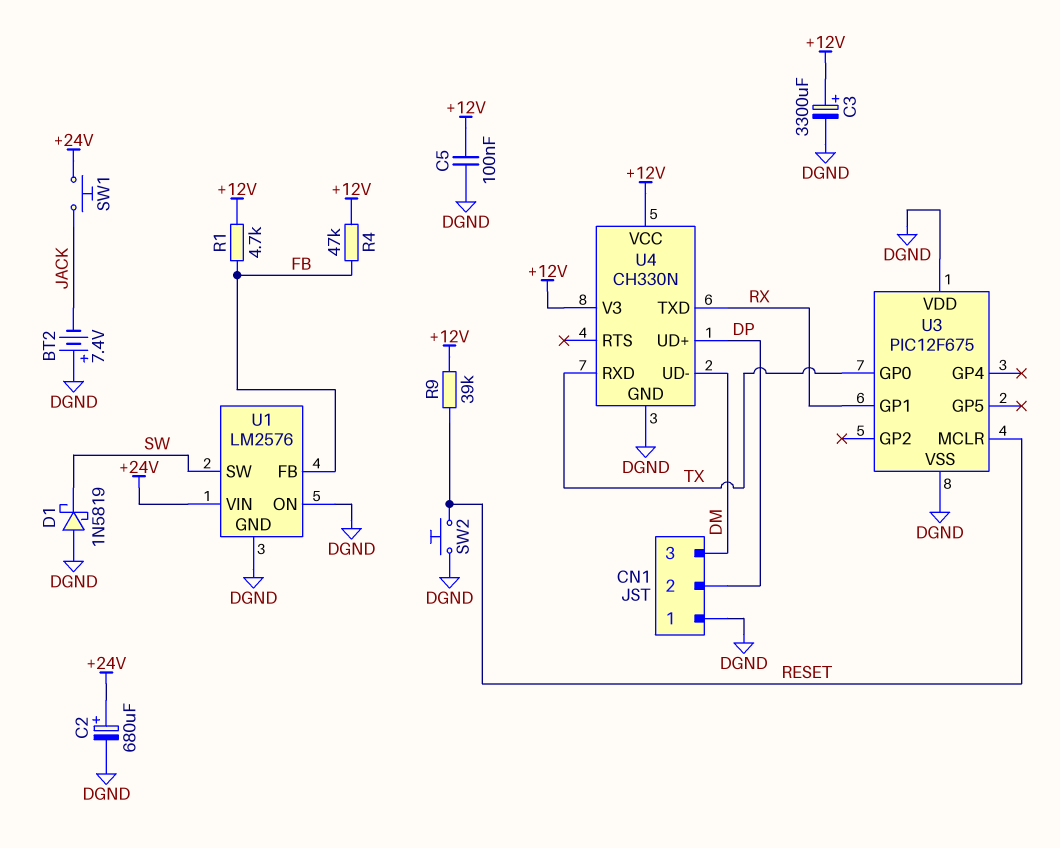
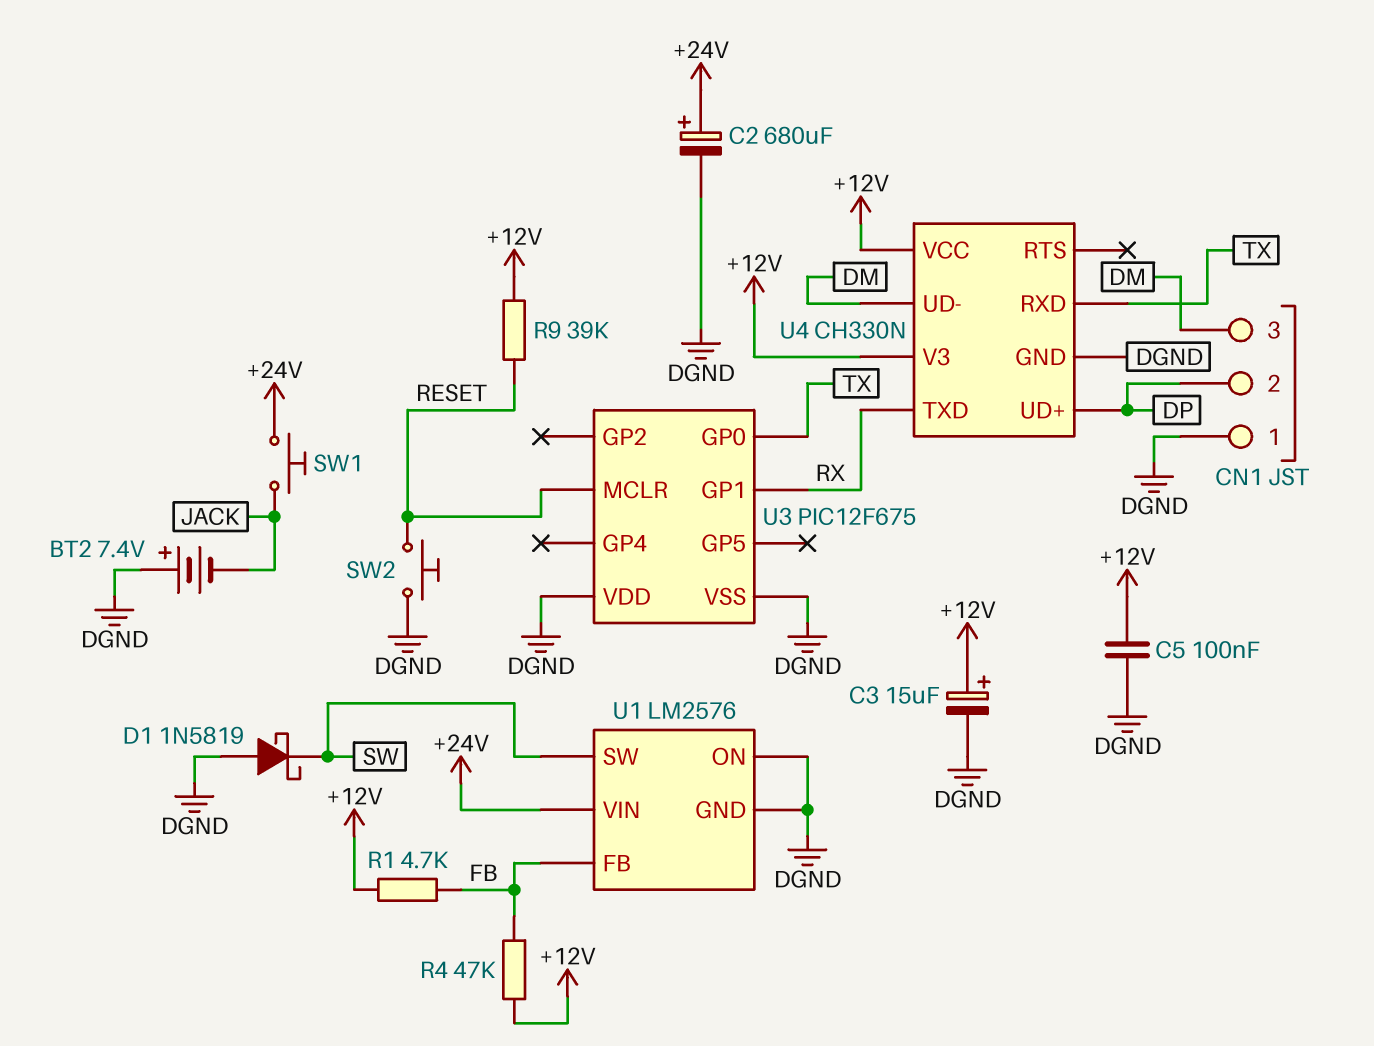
C3: 3300uF (plus +12V, minus DGND) -> 15uF (plus +12V, minus DGND)

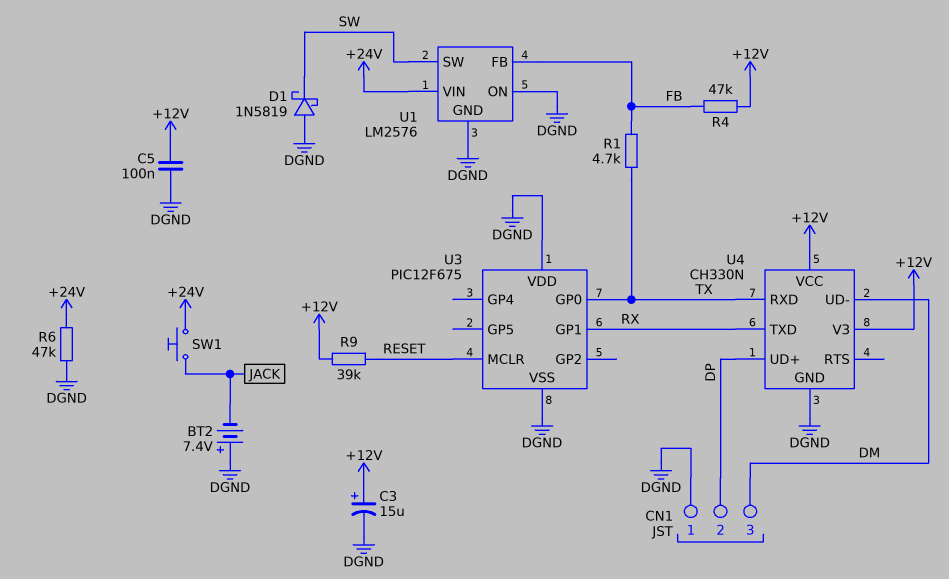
C2: 680uF (plus +24V, minus DGND) -> none
R1: 4.7k (+12V, FB) -> 4.7k (FB, TX)
R6: none -> 47k (+24V, DGND)
SW2: button (DGND, RESET) -> none

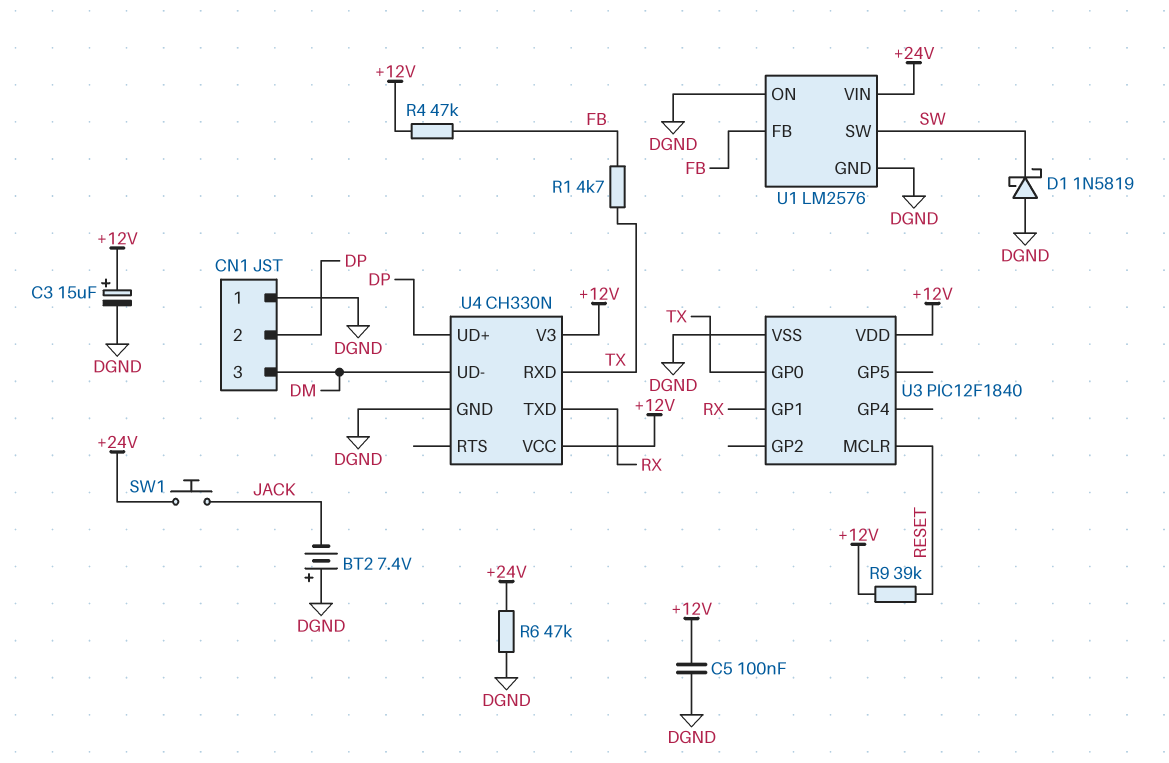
U3: PIC12F675 -> PIC12F1840
U3 pin VDD: DGND -> +12V

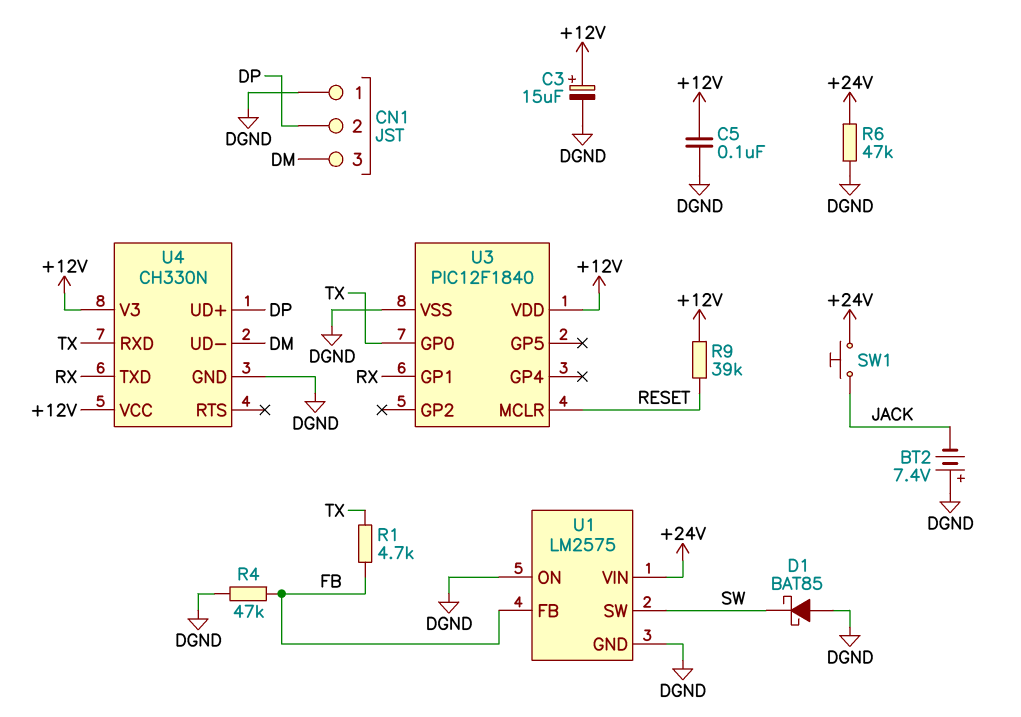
D1: schottky 1N5819 (A DGND, K SW) -> schottky BAT85 (A DGND, K SW)
R4: 47k (+12V, FB) -> 47k (DGND, FB)
U1: LM2576 -> LM2575

